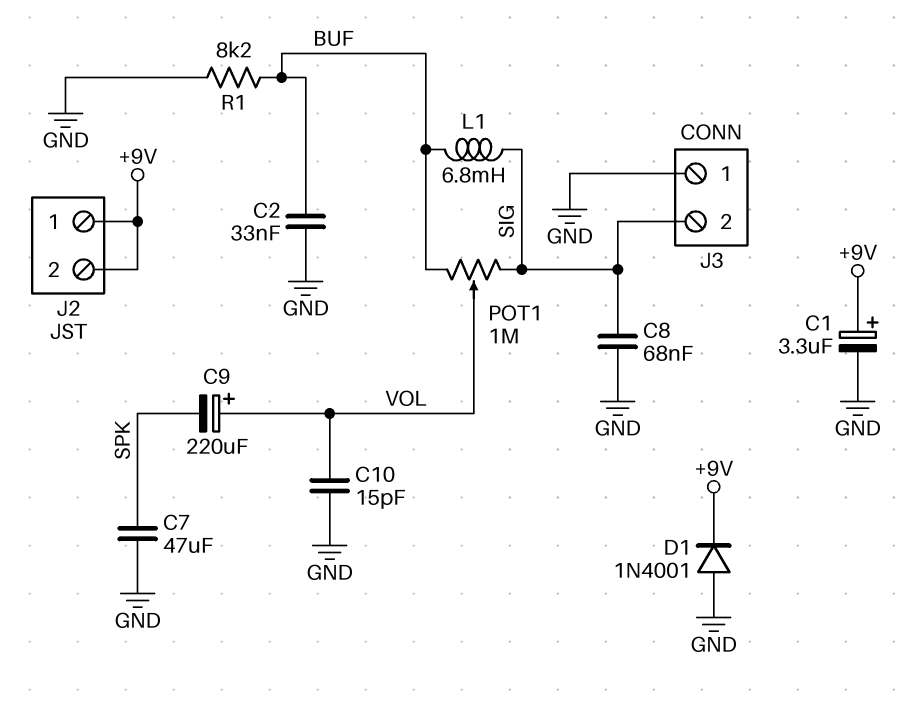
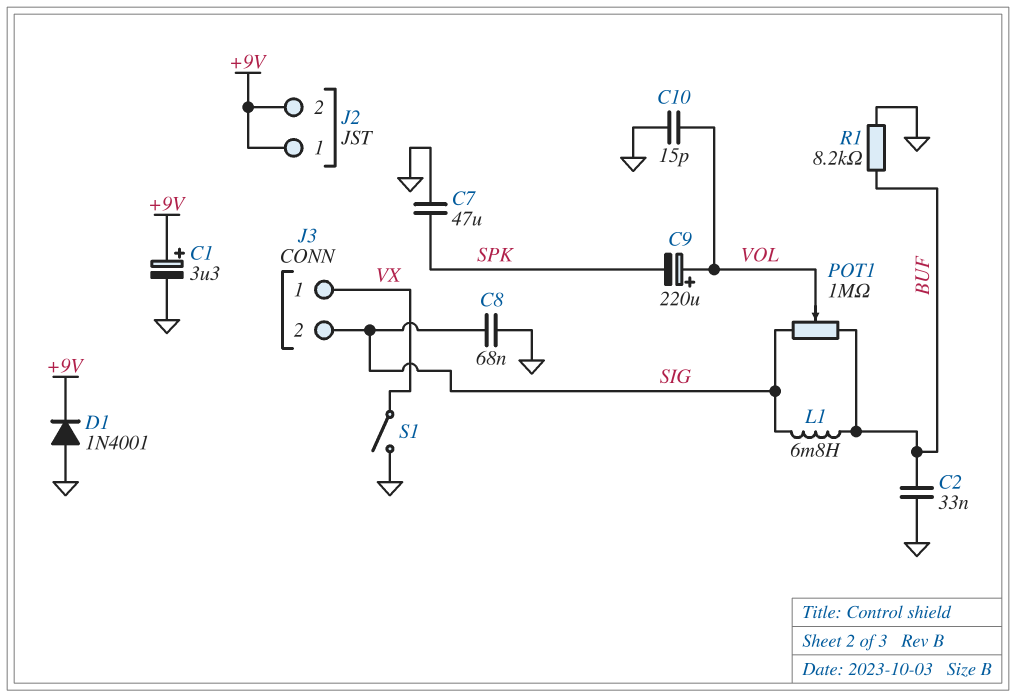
J3 pin 1: GND -> VX
S1: none -> switch (GND, VX)

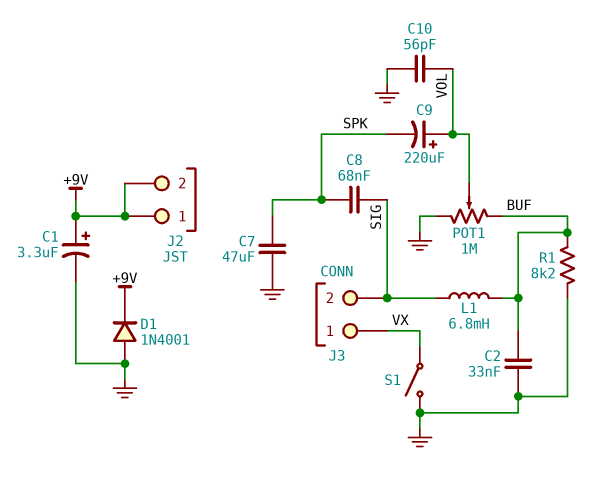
C8: 68nF (GND, SIG) -> 68nF (SIG, SPK)
C10: 15pF (GND, VOL) -> 56pF (GND, VOL)
POT1: 1M (BUF, SIG, wiper VOL) -> 1M (BUF, GND, wiper VOL)

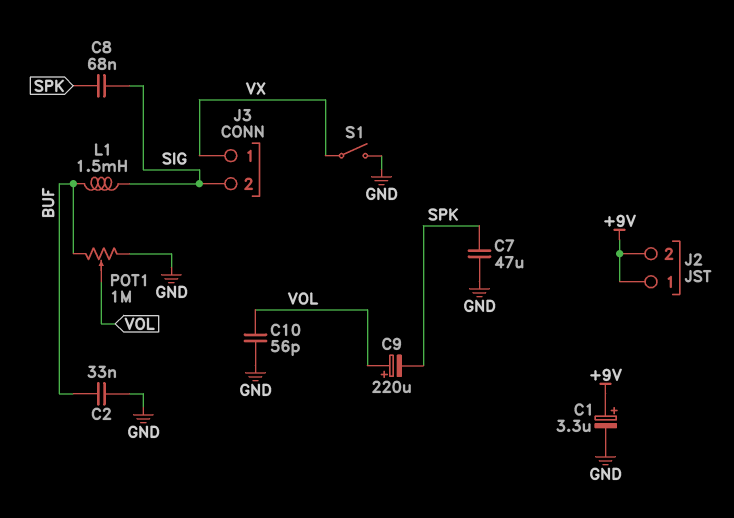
D1: diode 1N4001 (A GND, K +9V) -> none
L1: 6.8mH (BUF, SIG) -> 1.5mH (BUF, SIG)
R1: 8.2k (BUF, GND) -> none

